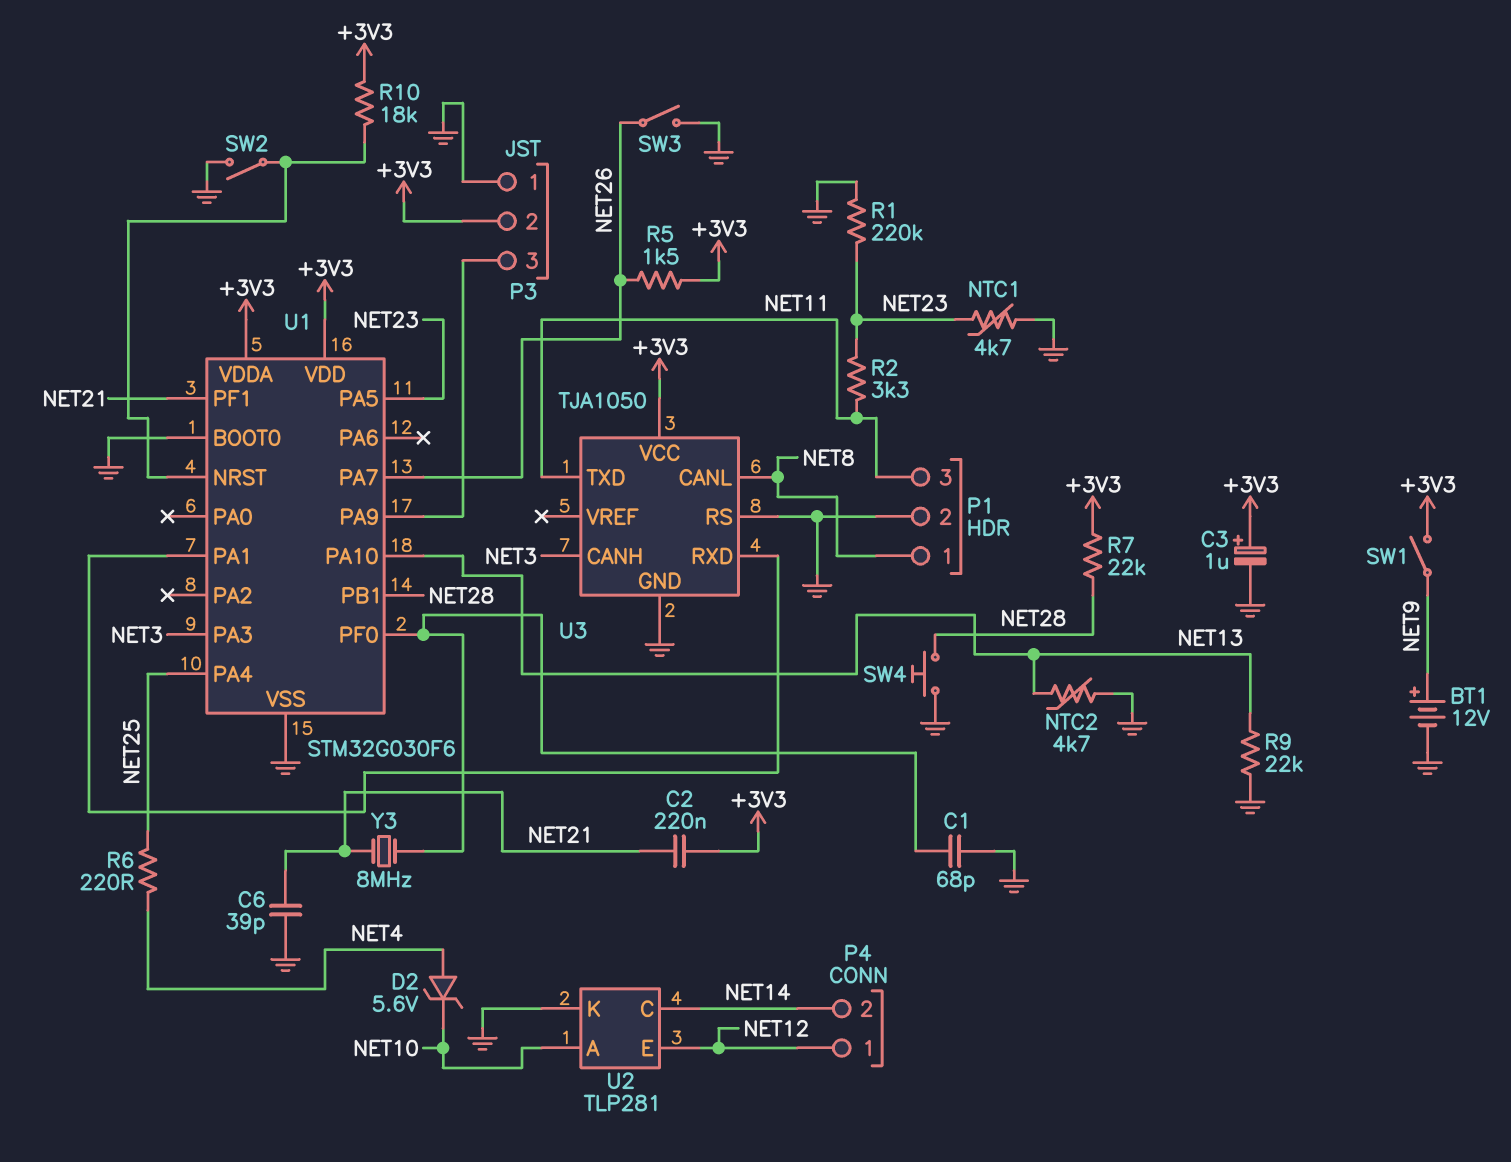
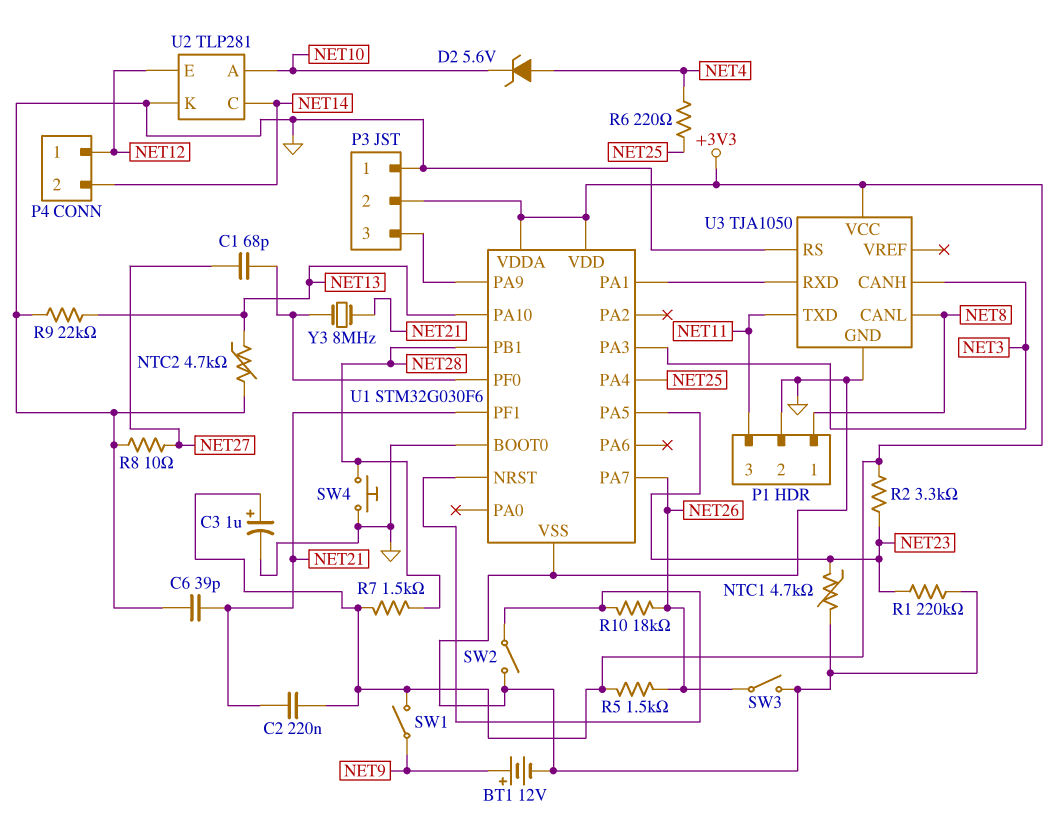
C1: 68pF (GND, U1/PF0) -> 68pF (NET27, U1/PF0)
R2: 3.3k (NET11, NET23) -> 3.3k (+3V3, NET23)
R7: 22k (+3V3, NET28) -> 1.5k (+3V3, NET28)
R8: none -> 10 (GND, NET27)
R10: 18k (+3V3, U1/NRST) -> 18k (NET26, U1/NRST)

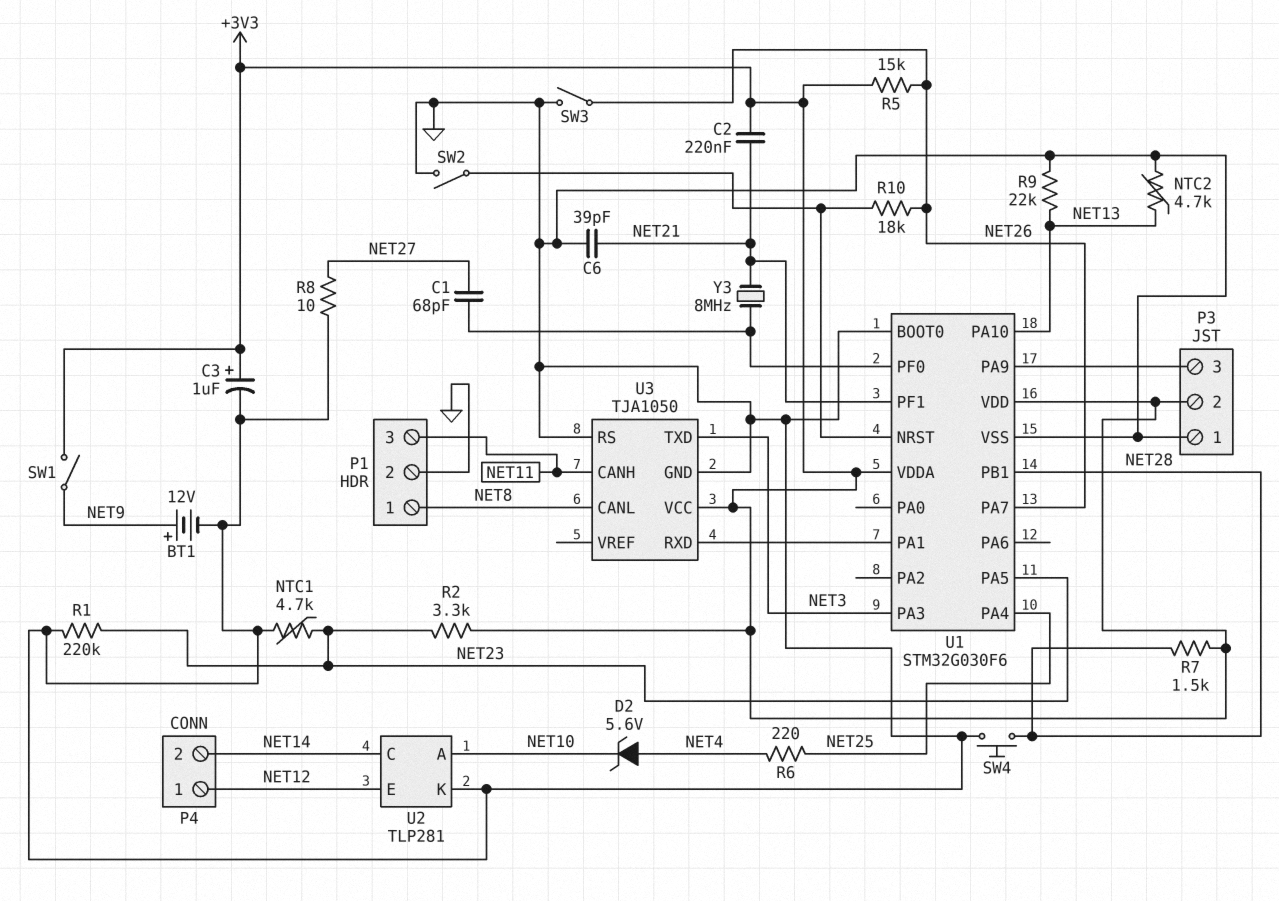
R5: 1.5k (+3V3, NET26) -> 15k (+3V3, NET26)
U3 pin CANH: NET3 -> NET11
U3 pin TXD: NET11 -> NET3

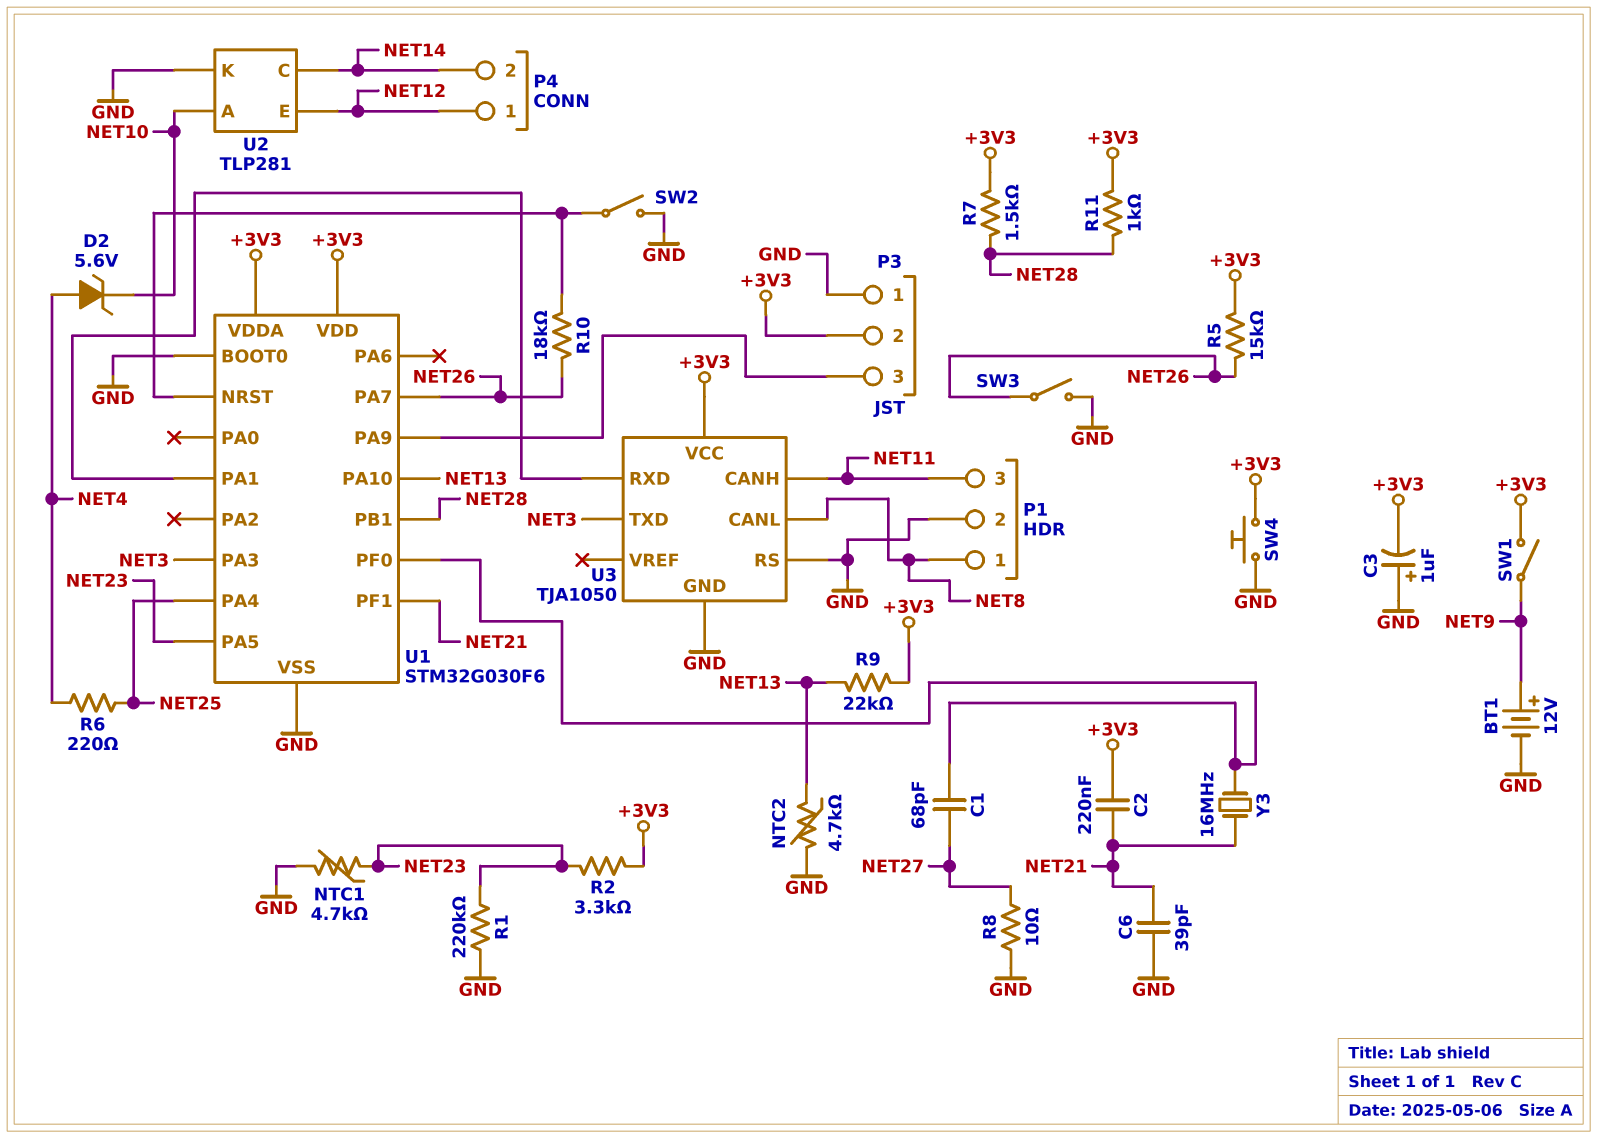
C3: 1uF (plus +3V3, minus GND) -> 1uF (plus GND, minus +3V3)
R9: 22k (GND, NET13) -> 22k (+3V3, NET13)
R11: none -> 1k (+3V3, NET28)
SW4: button (GND, NET28) -> button (+3V3, GND)
Y3: 8MHz (NET21, U1/PF0) -> 16MHz (NET21, U1/PF0)

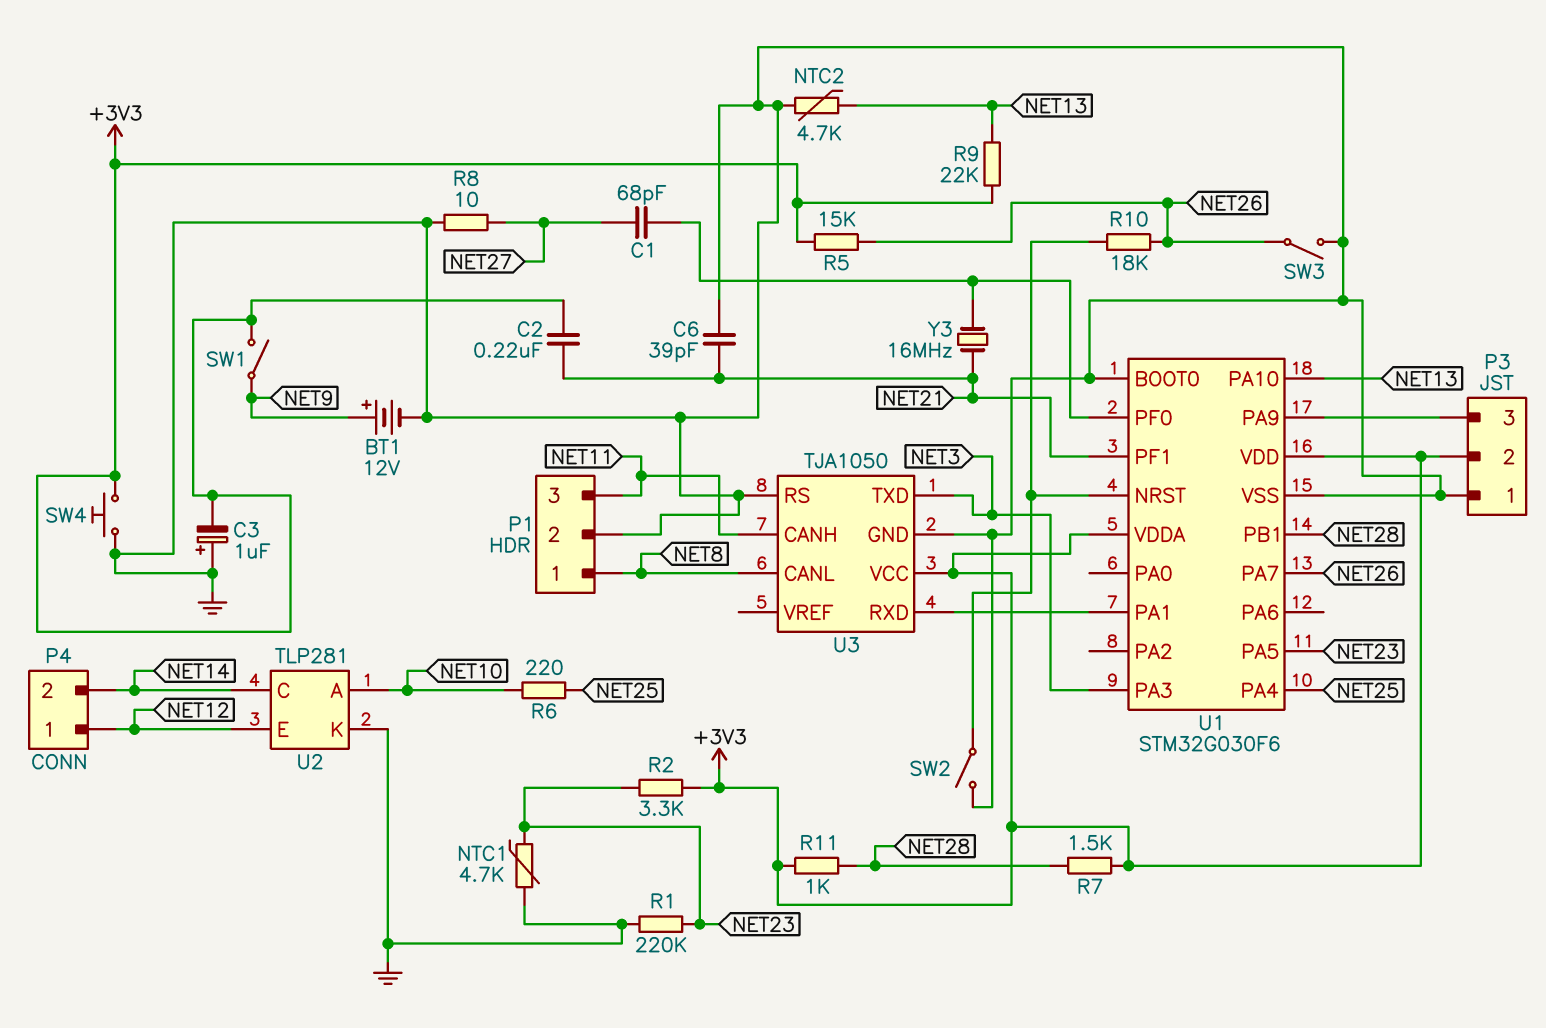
D2: zener 5.6V (A NET4, K NET10) -> none
R6: 220 (NET4, NET25) -> 220 (NET10, NET25)

